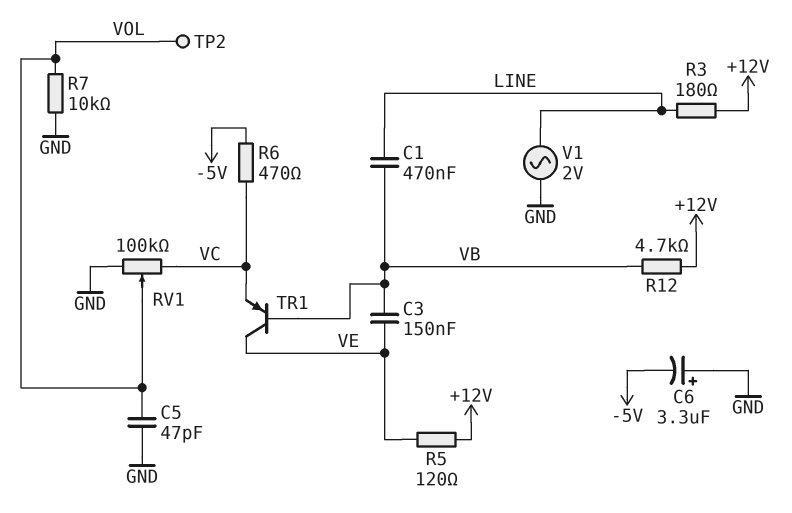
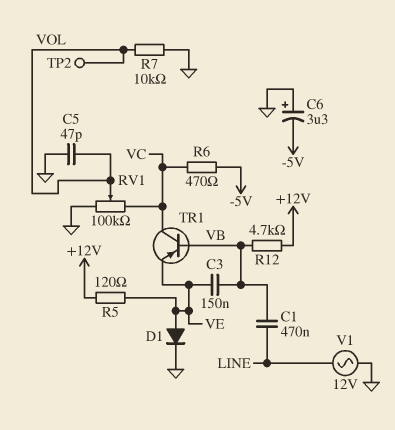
D1: none -> diode (A VE, K GND)
R3: 180 (+12V, LINE) -> none
TR1: PNP (B VB, C VE, E VC) -> PNP (B VB, C VC, E VE)
V1: AC 2V (GND, LINE) -> AC 12V (GND, LINE)

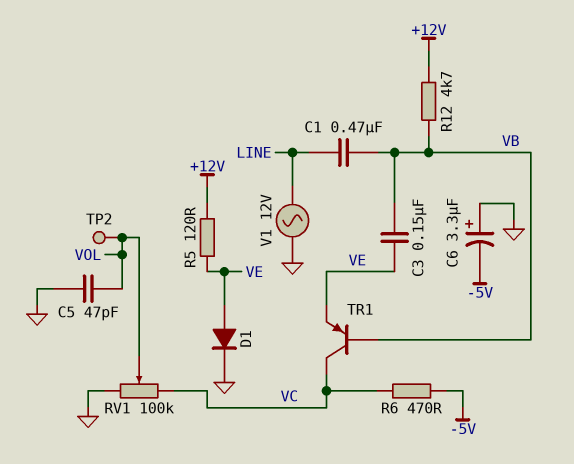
R7: 10k (GND, VOL) -> none

